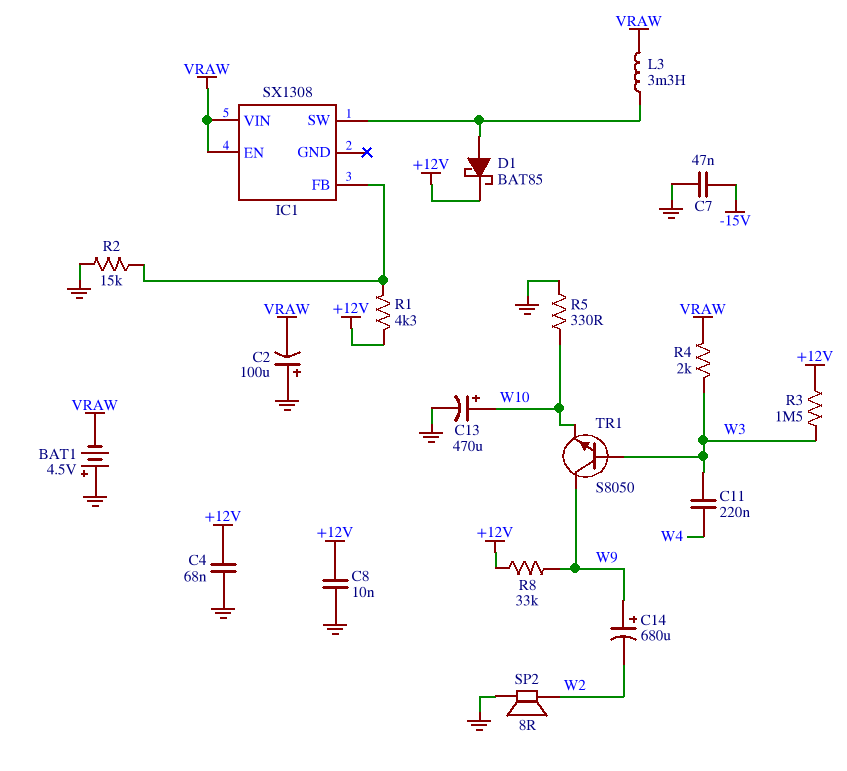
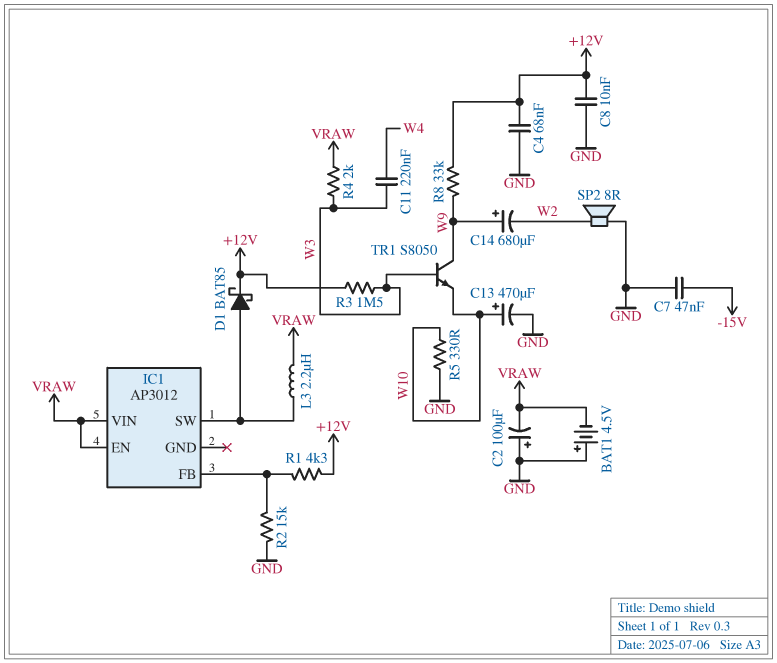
IC1: SX1308 -> AP3012
L3: 3.3mH (IC1/SW, VRAW) -> 2.2uH (IC1/SW, VRAW)

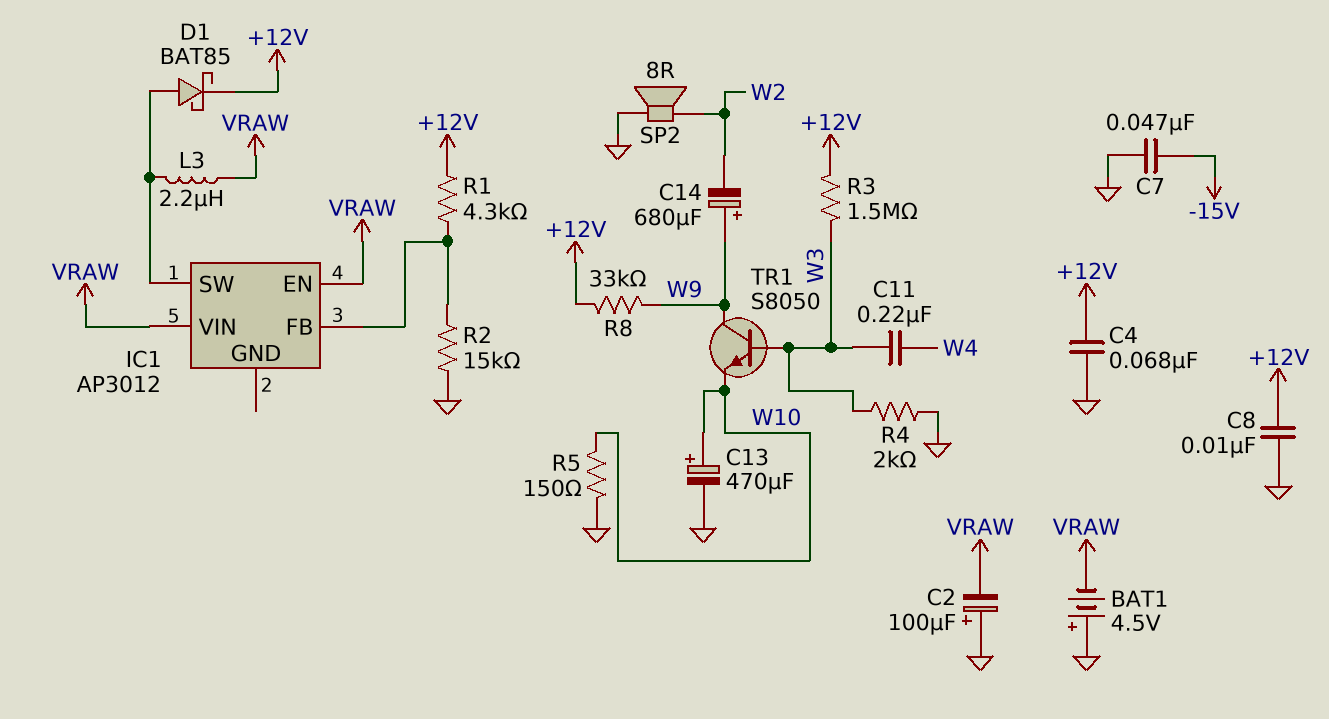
R4: 2k (VRAW, W3) -> 2k (GND, W3)
R5: 330 (GND, W10) -> 150 (GND, W10)

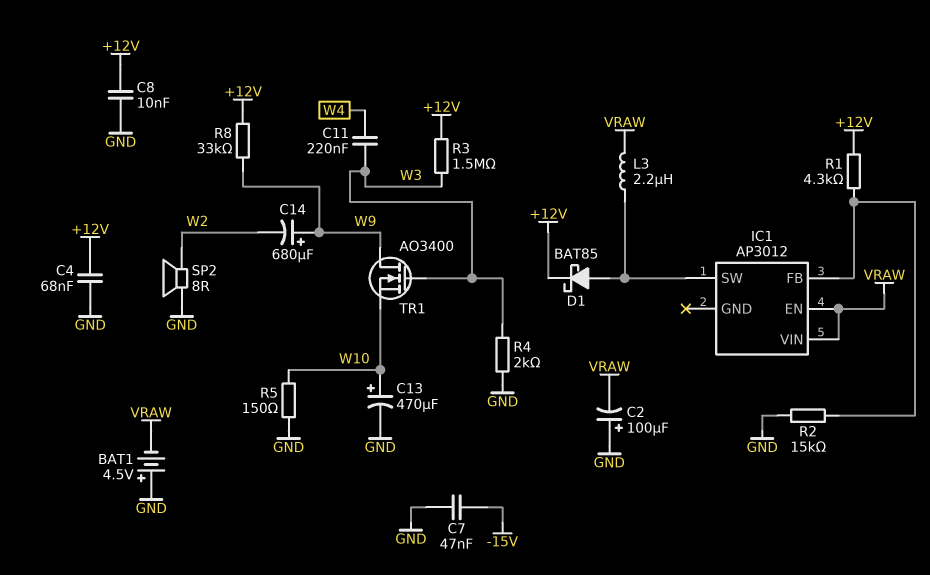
TR1: NPN S8050 (B W3, C W9, E W10) -> NMOS AO3400 (G W3, D W9, S W10)

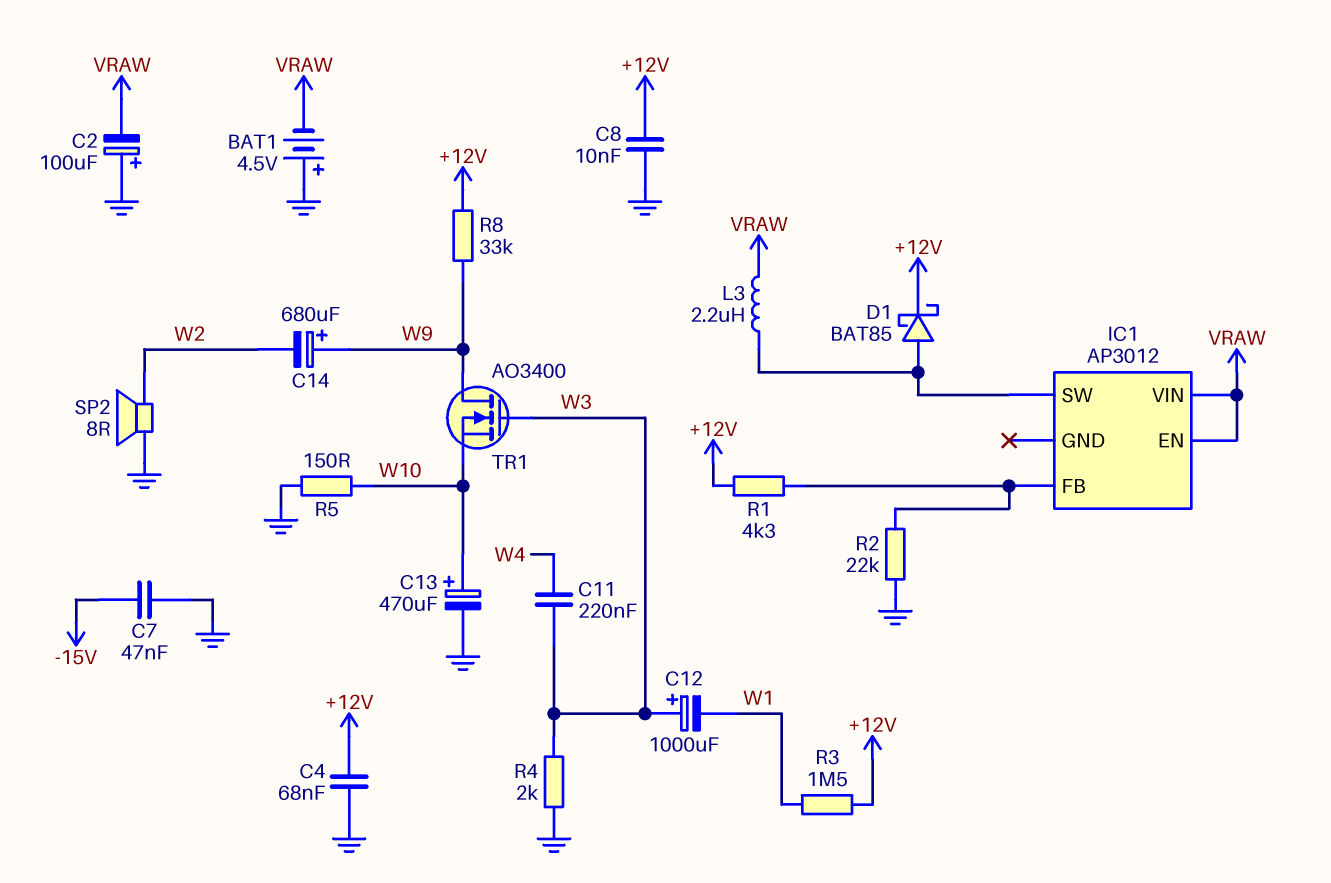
C12: none -> 1000uF (plus W3, minus W1)
R2: 15k (GND, IC1/FB) -> 22k (GND, IC1/FB)
R3: 1.5M (+12V, W3) -> 1.5M (+12V, W1)

